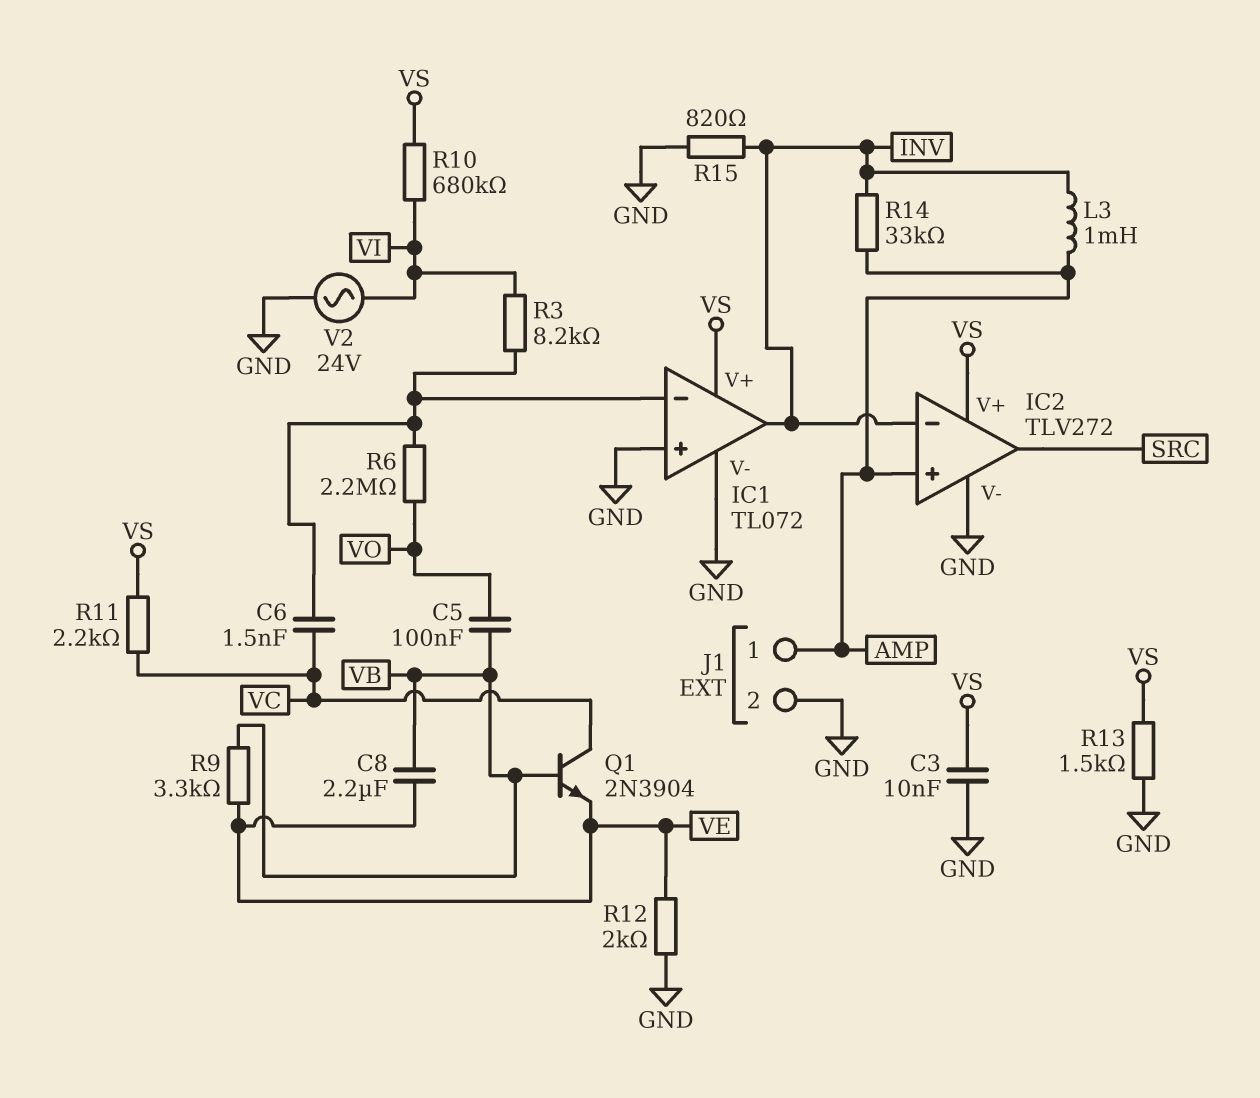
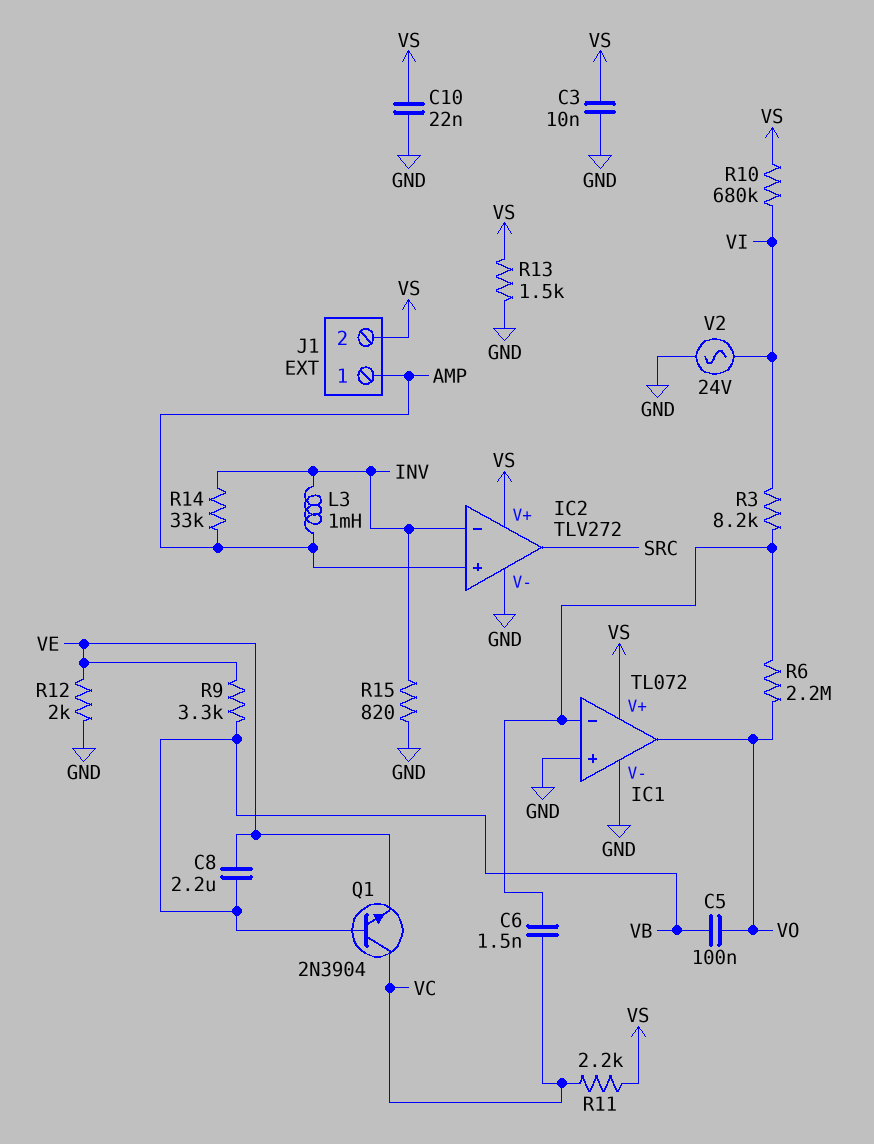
C10: none -> 22nF (GND, VS)
IC1 pin out: INV -> VO
J1 pin 2: GND -> VS

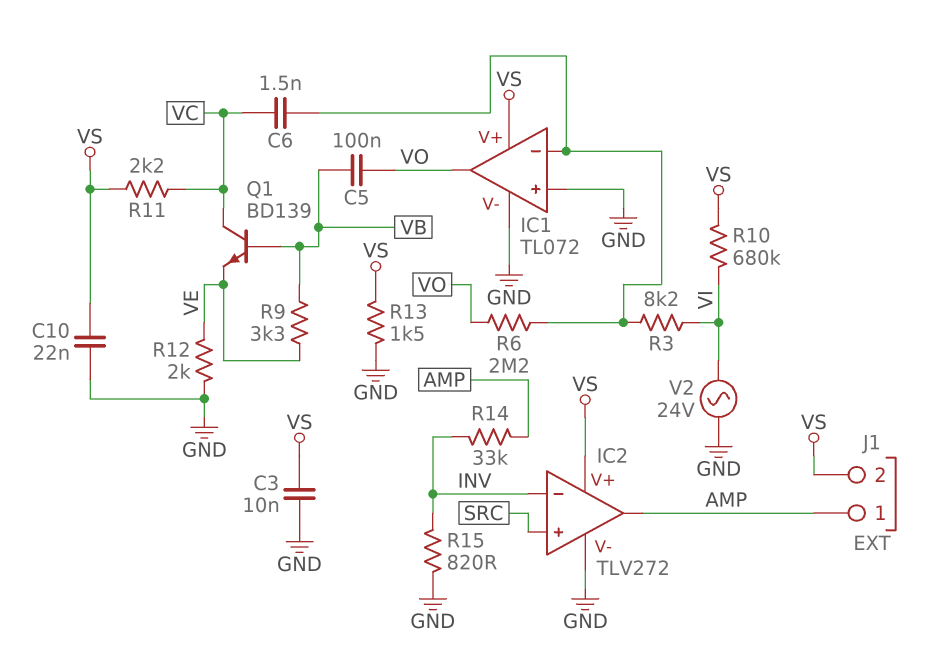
C8: 2.2uF (VB, VE) -> none
IC2 pin in+: AMP -> SRC
IC2 pin out: SRC -> AMP
L3: 1mH (AMP, INV) -> none
Q1: NPN 2N3904 (B VB, C VC, E VE) -> NPN BD139 (B VB, C VC, E VE)

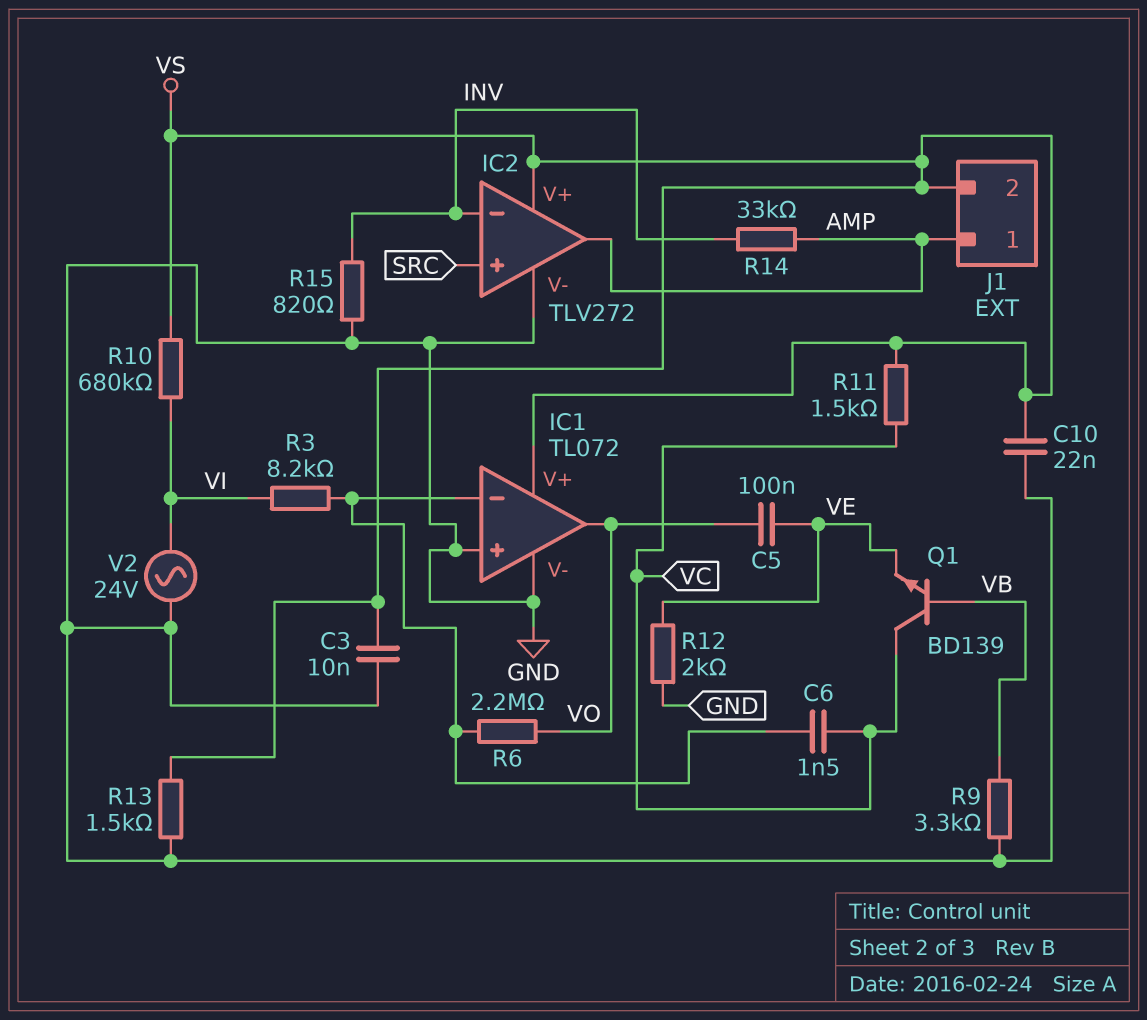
C5: 100nF (VB, VO) -> 100nF (VE, VO)
R9: 3.3k (VB, VE) -> 3.3k (GND, VB)
R11: 2.2k (VC, VS) -> 1.5k (VC, VS)

